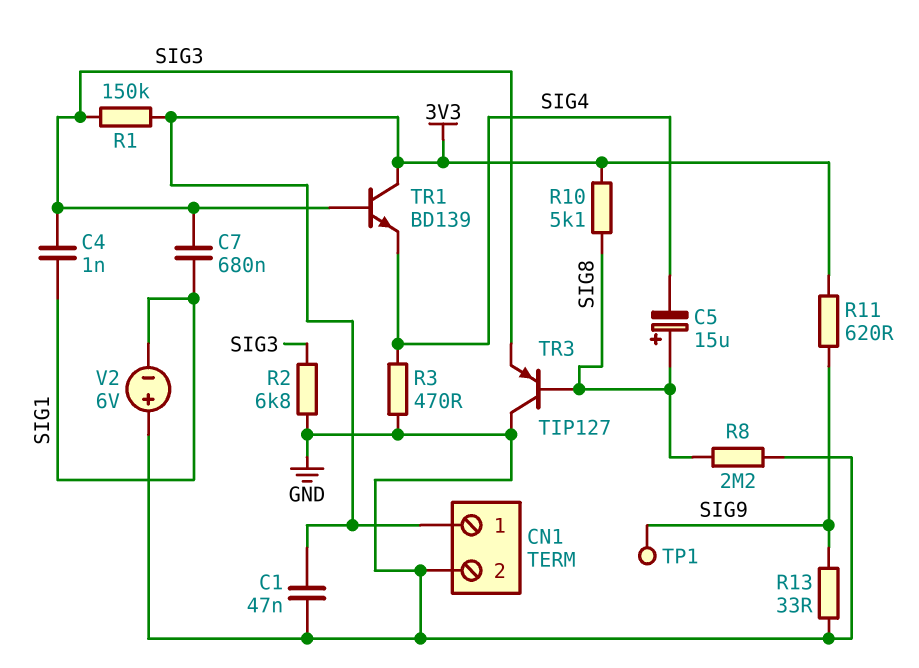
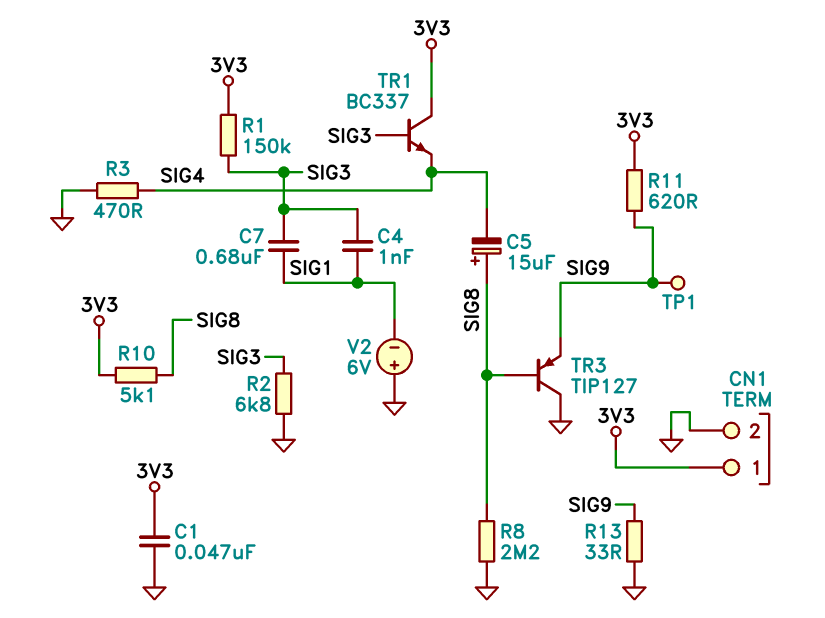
TR1: NPN BD139 (B SIG3, C 3V3, E SIG4) -> NPN BC337 (B SIG3, C 3V3, E SIG4)
TR3: PNP TIP127 (B SIG8, C GND, E SIG3) -> PNP TIP127 (B SIG8, C GND, E SIG9)

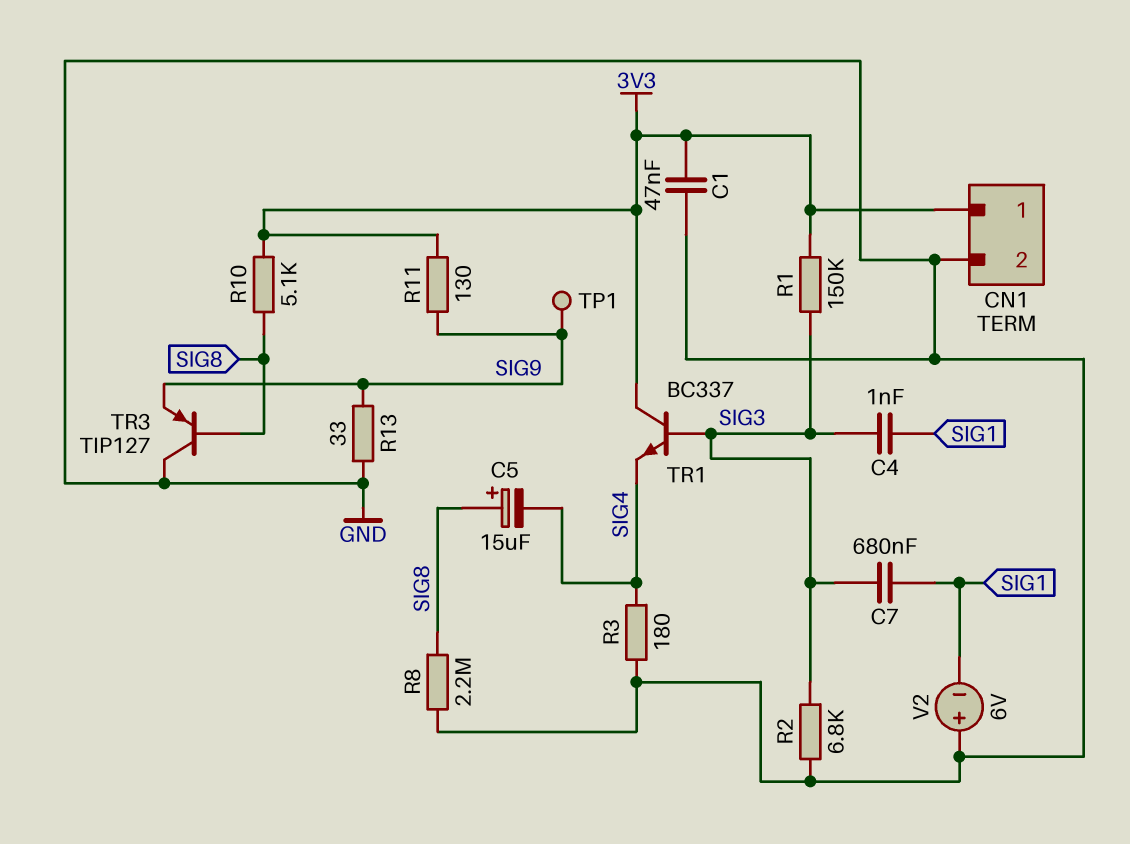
R3: 470 (GND, SIG4) -> 180 (GND, SIG4)
R11: 620 (3V3, SIG9) -> 130 (3V3, SIG9)

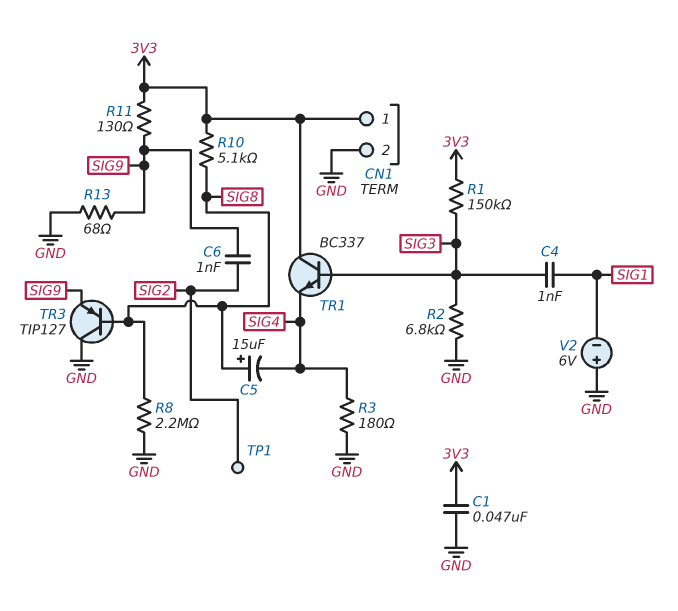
C6: none -> 1nF (SIG2, SIG9)
C7: 680nF (SIG1, SIG3) -> none
R13: 33 (GND, SIG9) -> 68 (GND, SIG9)
TP1: test point (SIG9) -> test point (SIG2)

